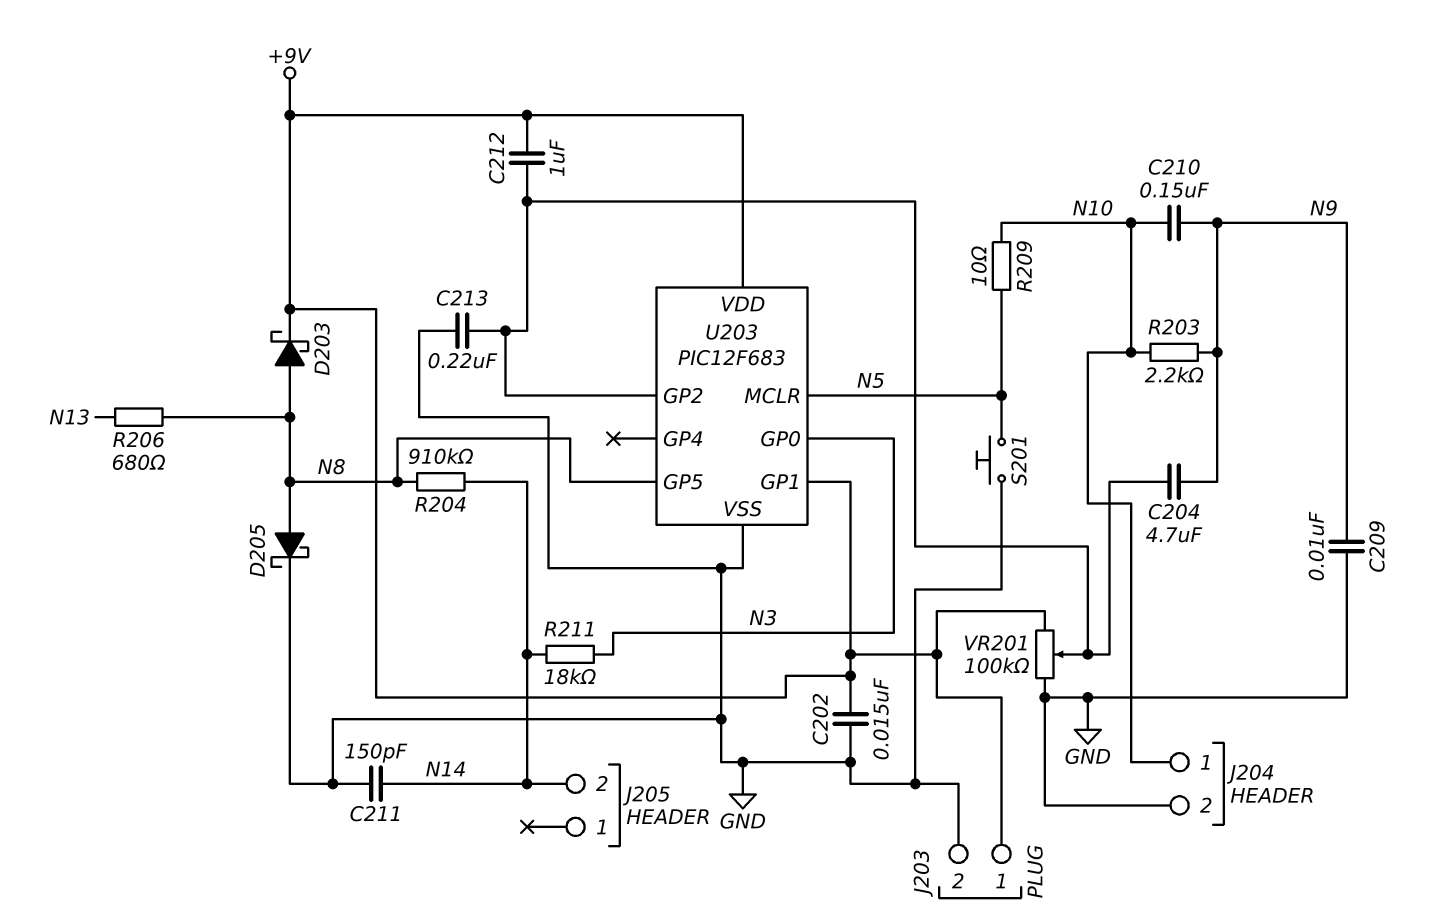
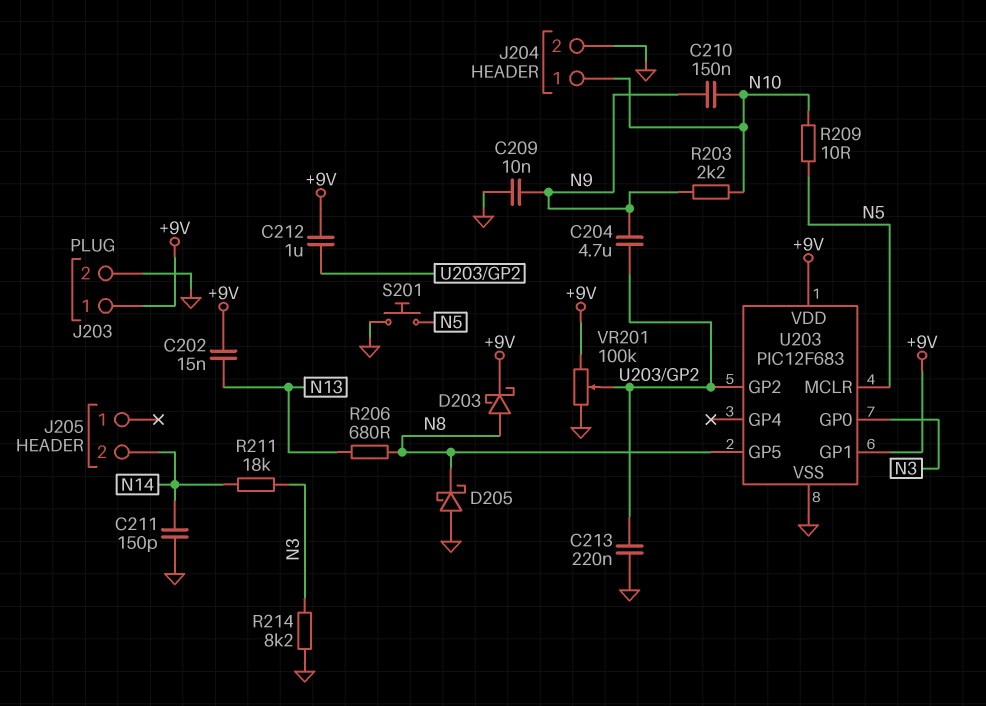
C202: 15nF (+9V, GND) -> 15nF (+9V, N13)
D205: schottky (A N8, K GND) -> schottky (A GND, K N8)
R204: 910k (N8, N14) -> none
R214: none -> 8.2k (GND, N3)

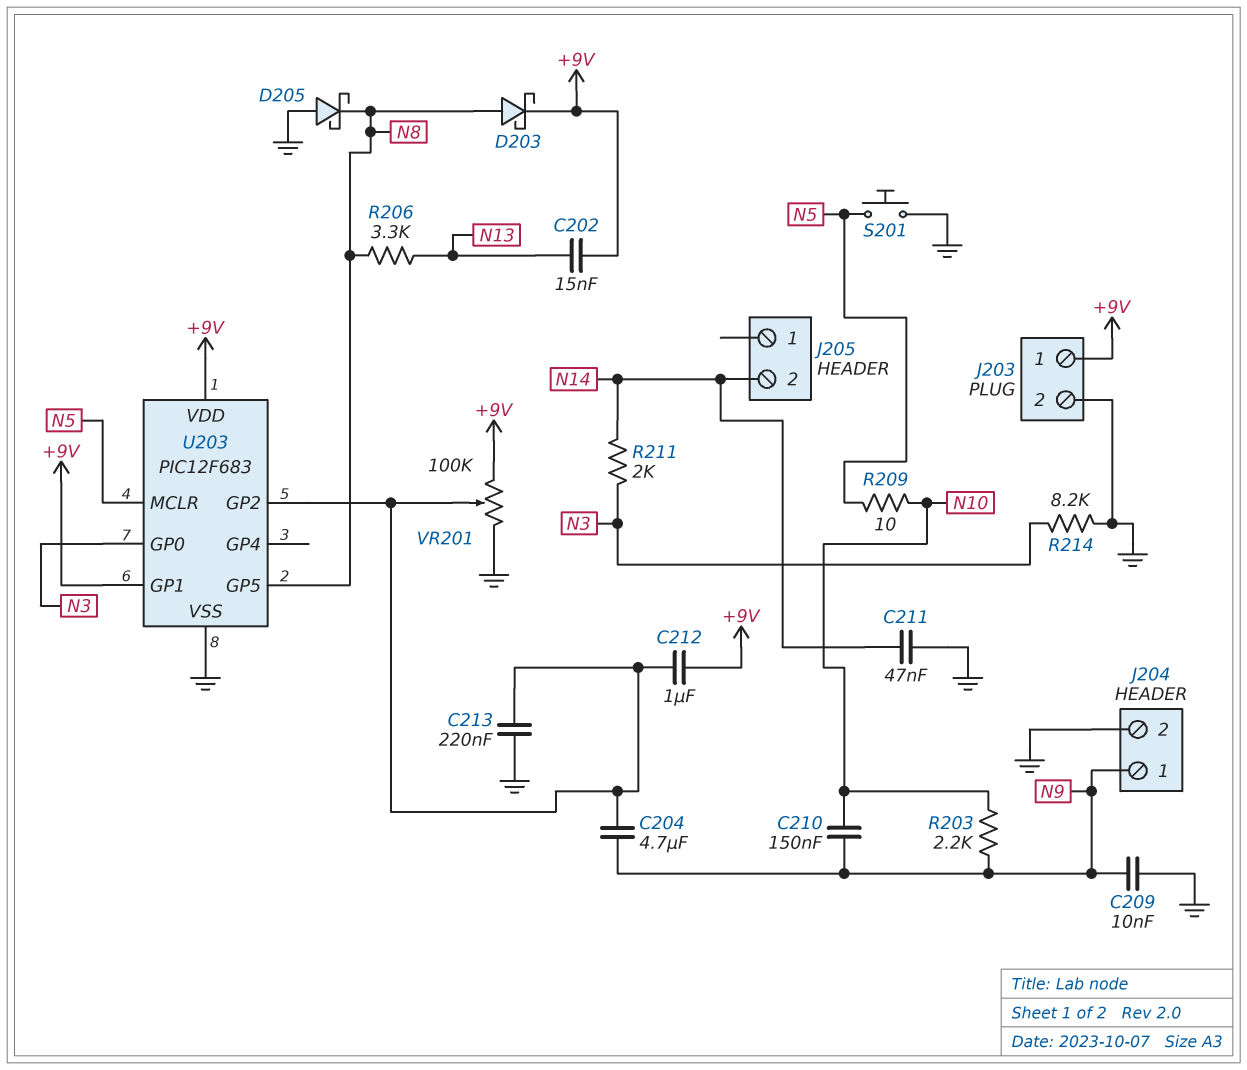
C211: 150pF (GND, N14) -> 47nF (GND, N14)
J204 pin 1: N10 -> N9
R206: 680 (N8, N13) -> 3.3k (N8, N13)
R211: 18k (N3, N14) -> 2k (N3, N14)

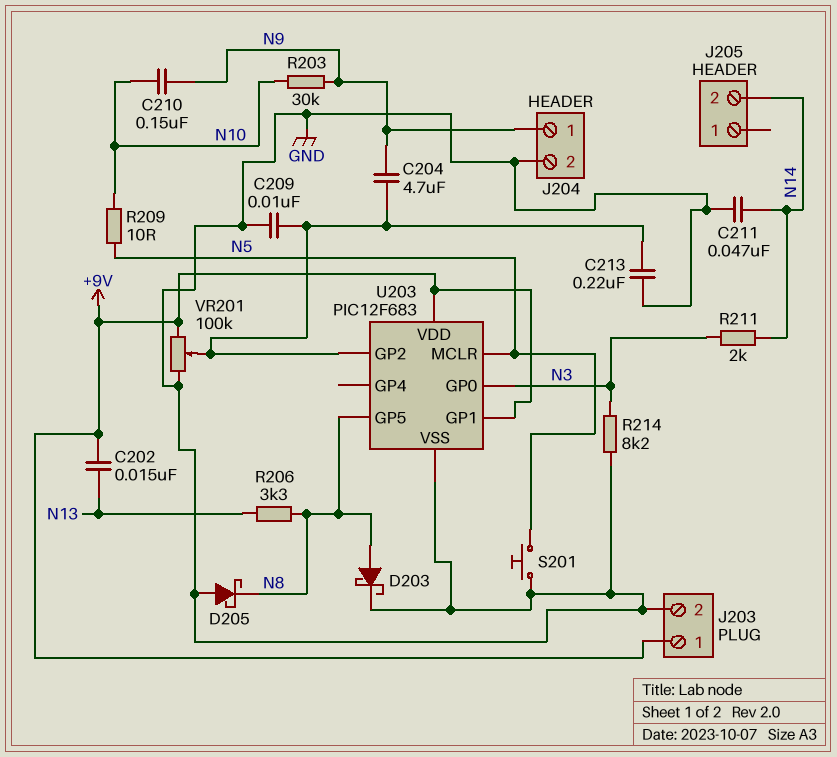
C209: 10nF (GND, N9) -> 10nF (GND, U203/GP2)
C212: 1uF (+9V, U203/GP2) -> none
D203: schottky (A N8, K +9V) -> schottky (A N8, K GND)
R203: 2.2k (N9, N10) -> 30k (N9, N10)

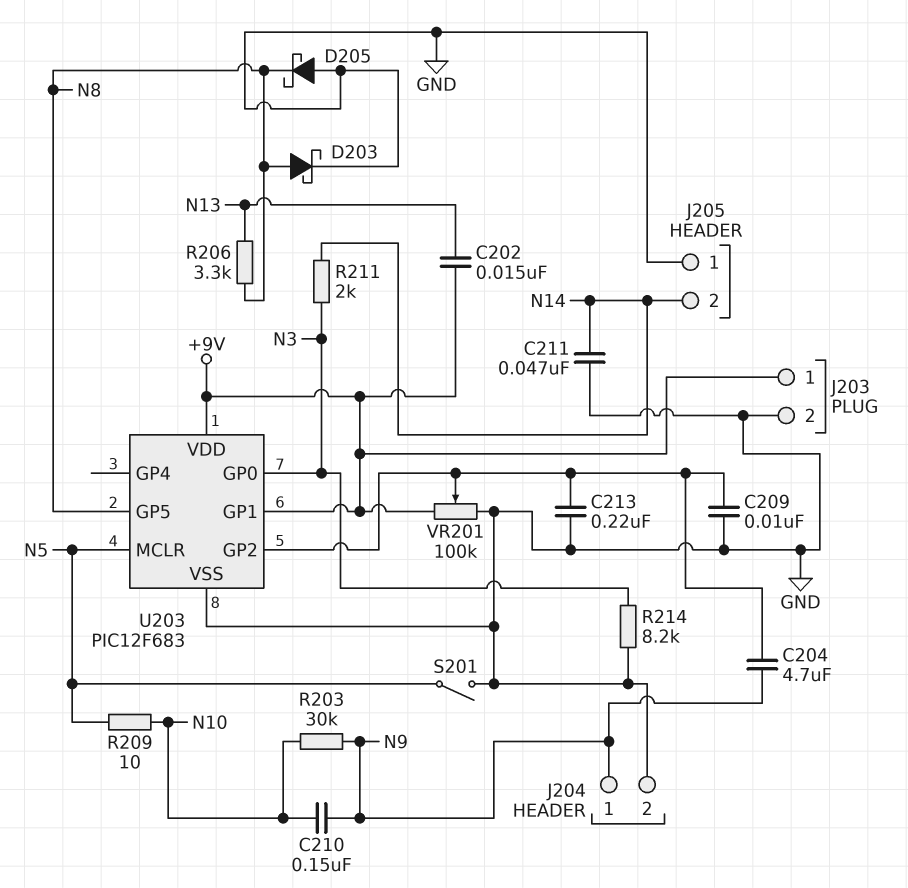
J205 pin 1: none -> GND
S201: button (GND, N5) -> switch (GND, N5)

